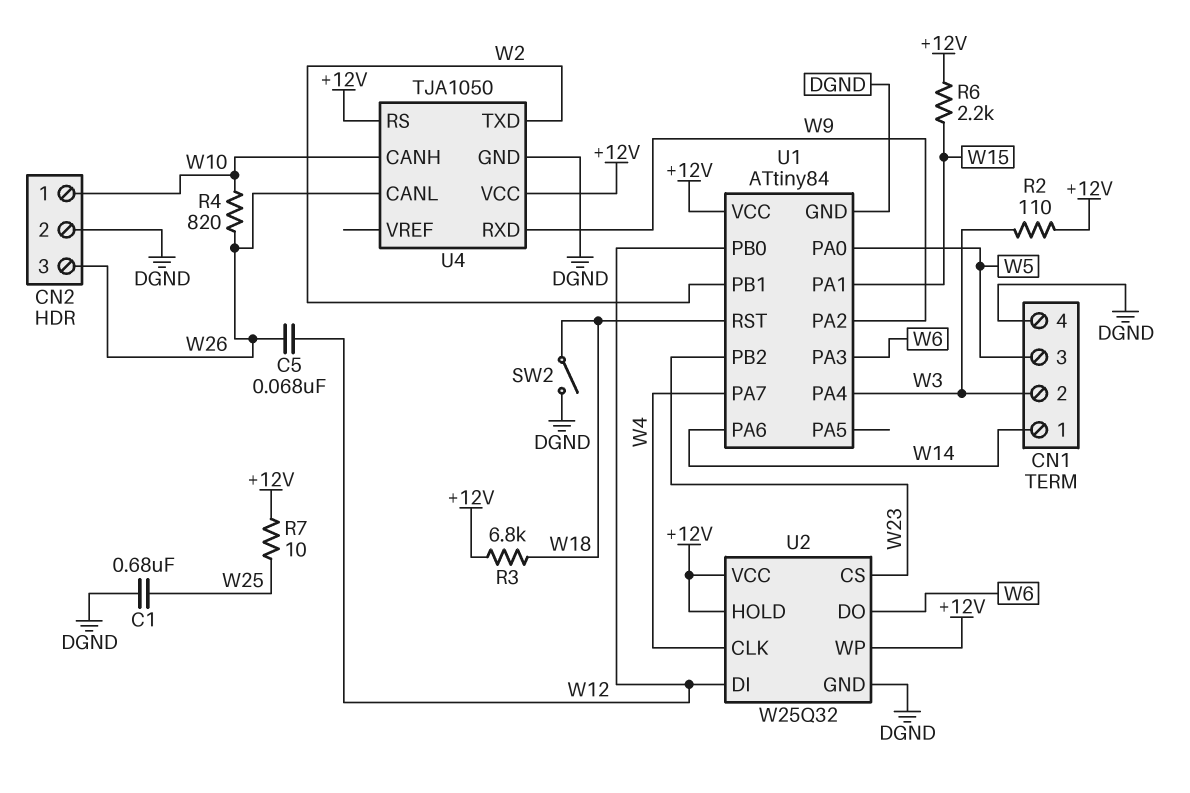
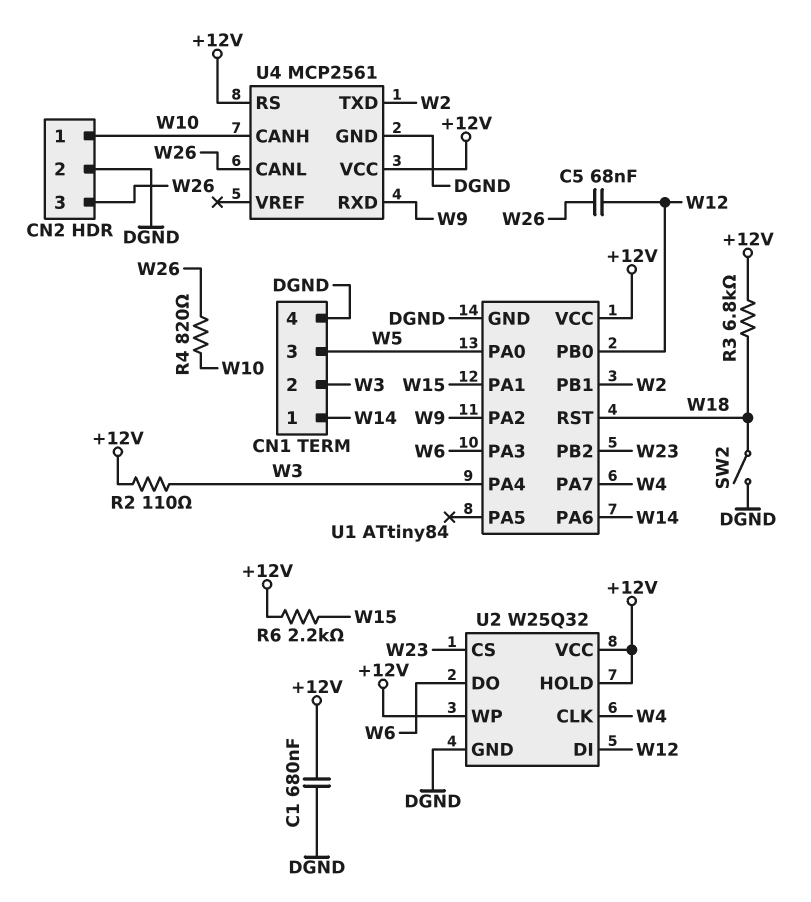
C1: 680nF (DGND, W25) -> 680nF (+12V, DGND)
R7: 10 (+12V, W25) -> none
U4: TJA1050 -> MCP2561

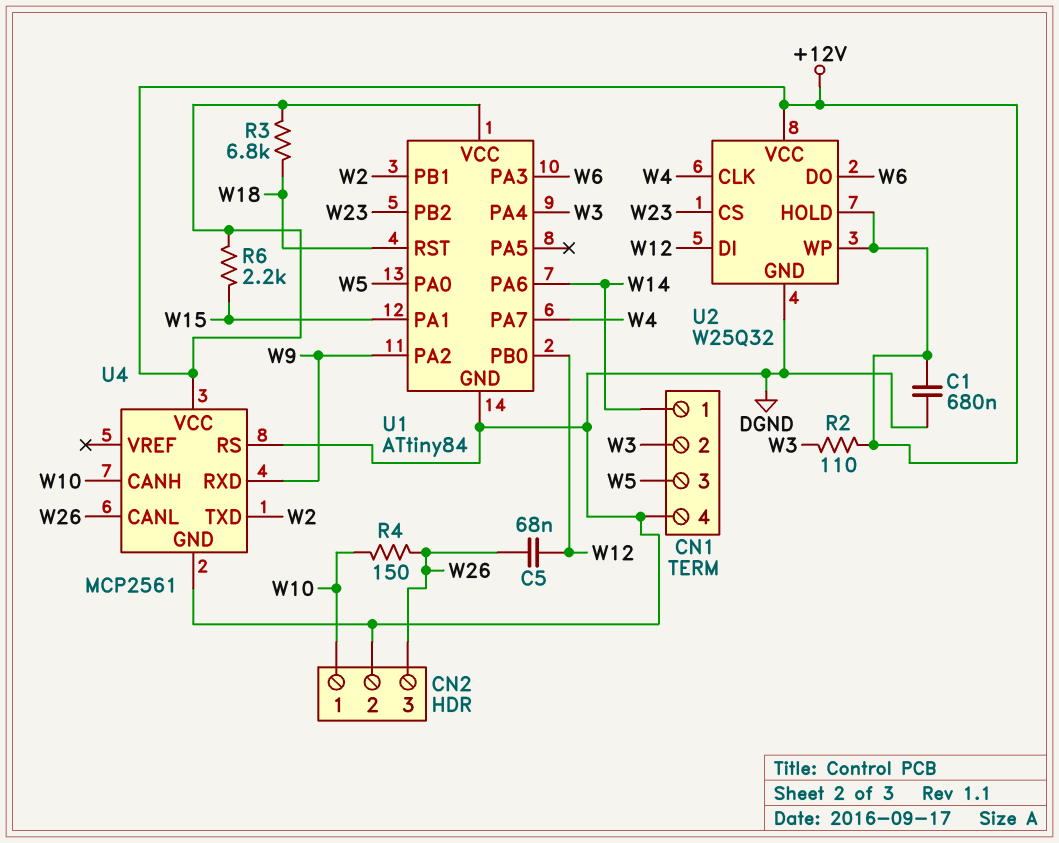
R4: 820 (W10, W26) -> 150 (W10, W26)
SW2: switch (DGND, W18) -> none
U4 pin RS: +12V -> DGND

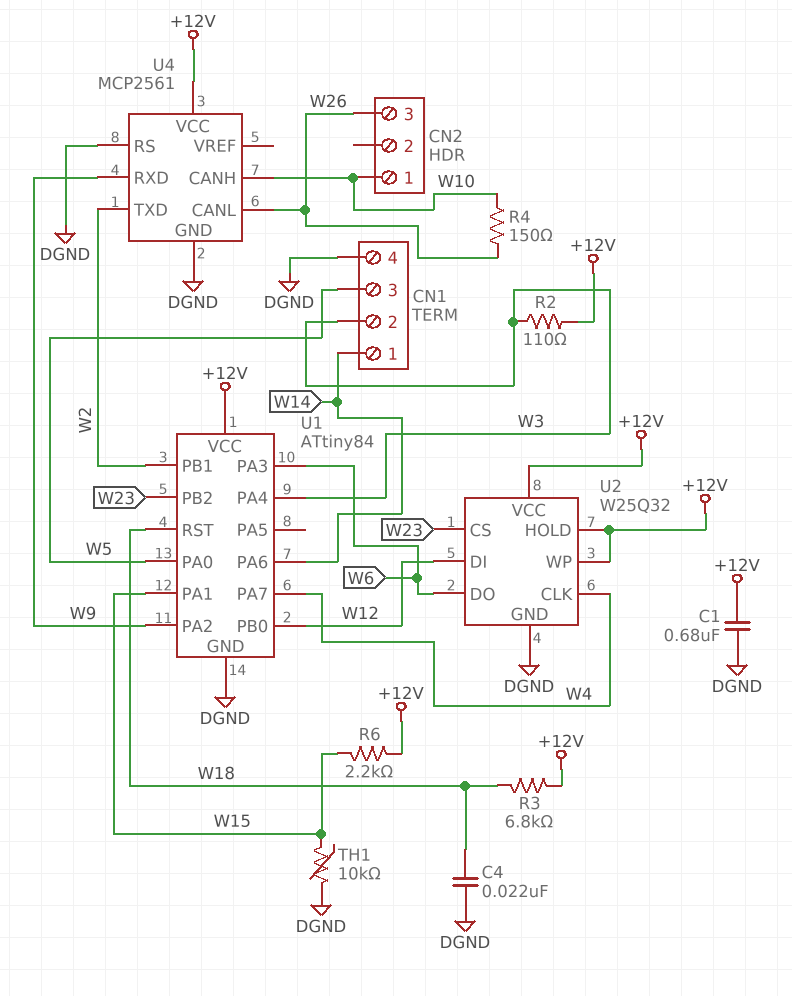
C4: none -> 22nF (DGND, W18)
C5: 68nF (W12, W26) -> none
CN2 pin 2: DGND -> none
TH1: none -> 10k (DGND, W15)

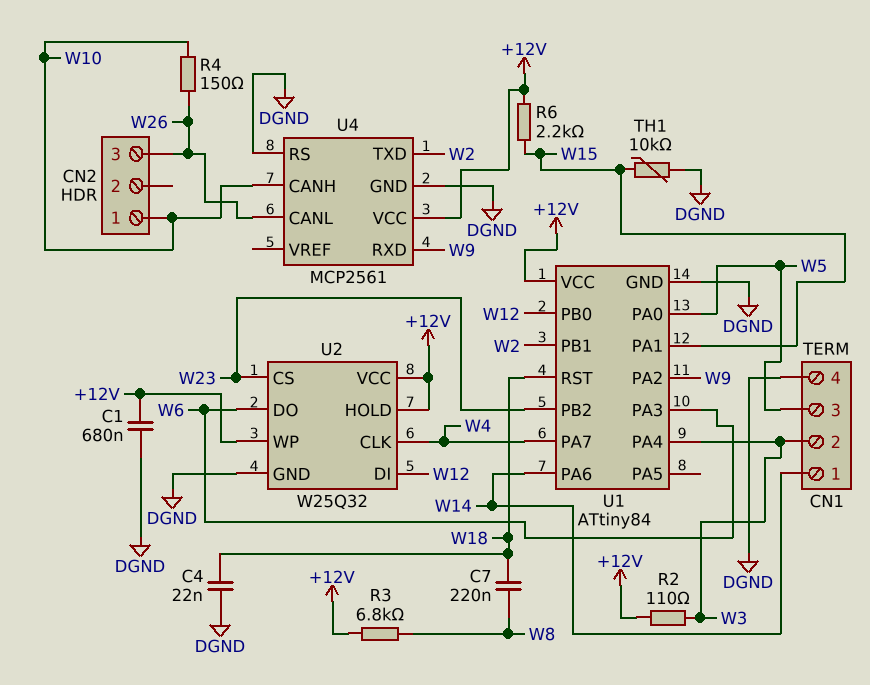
C7: none -> 220nF (W8, W18)
R3: 6.8k (+12V, W18) -> 6.8k (+12V, W8)

